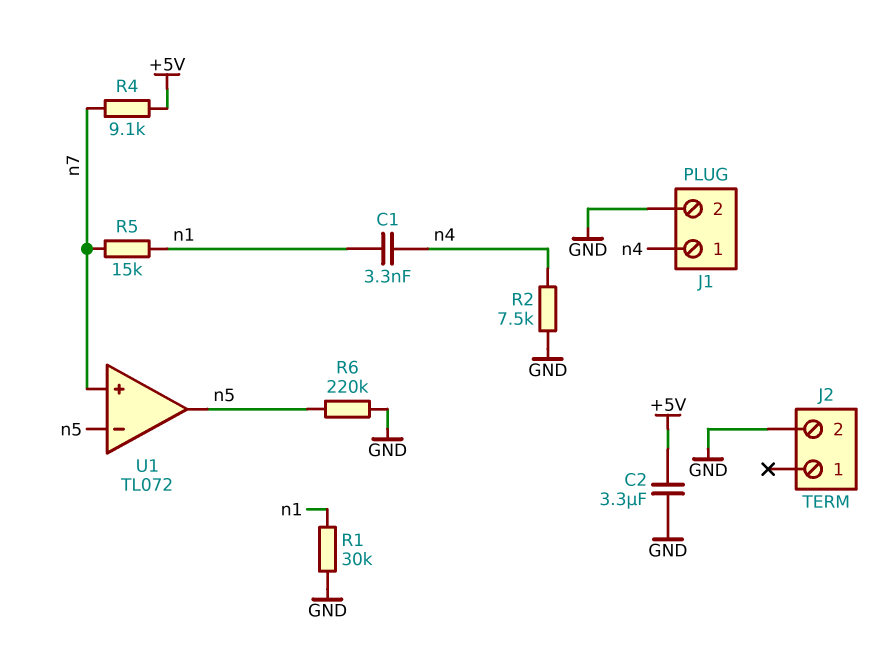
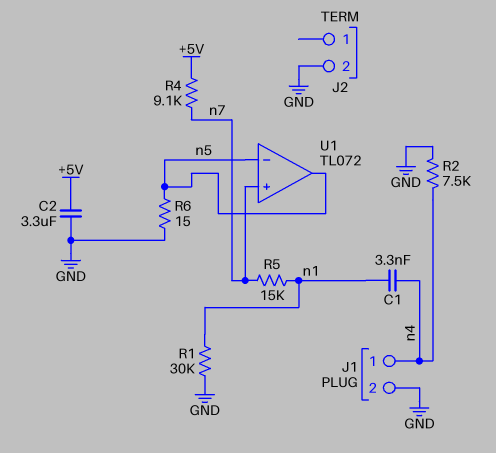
R6: 220k (GND, n5) -> 15 (GND, n5)

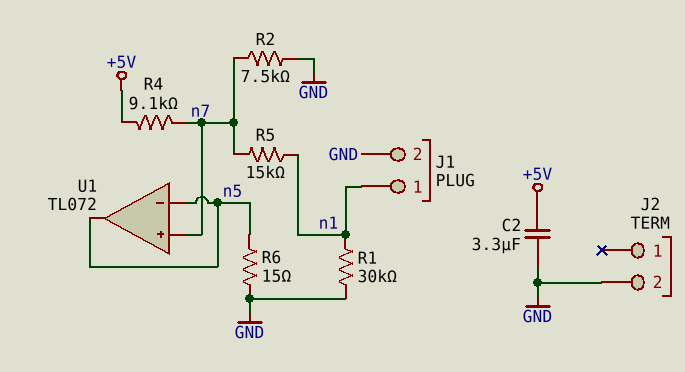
C1: 3.3nF (n1, n4) -> none
J1 pin 1: n4 -> n1
R2: 7.5k (GND, n4) -> 7.5k (GND, n7)

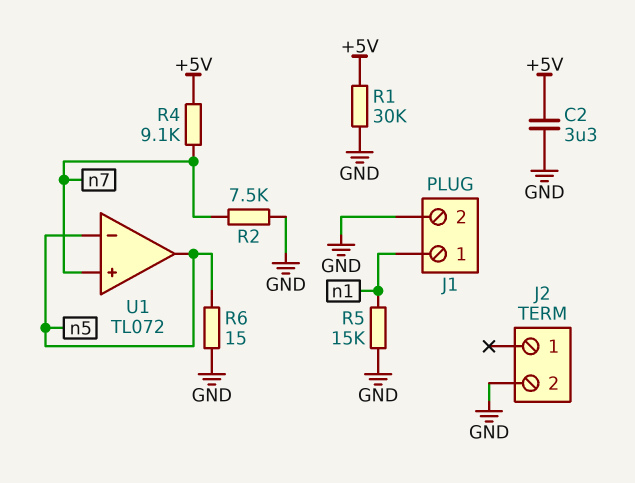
R1: 30k (GND, n1) -> 30k (+5V, GND)
R5: 15k (n1, n7) -> 15k (GND, n1)

